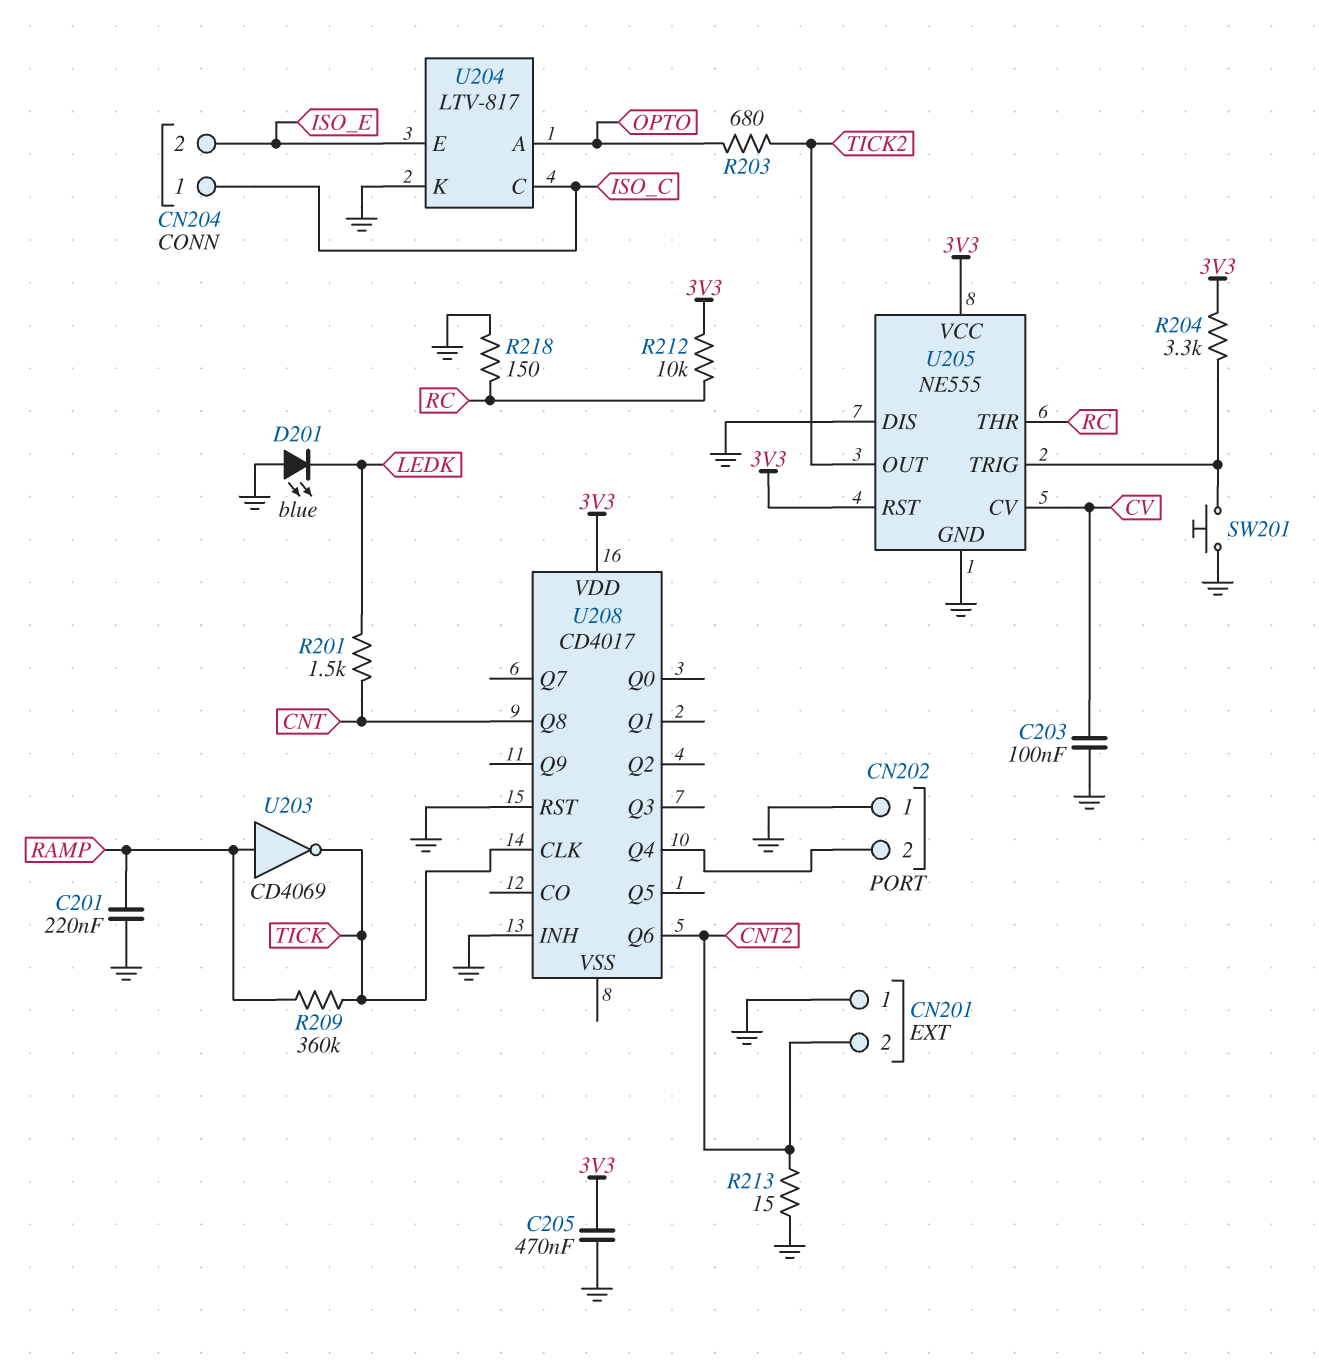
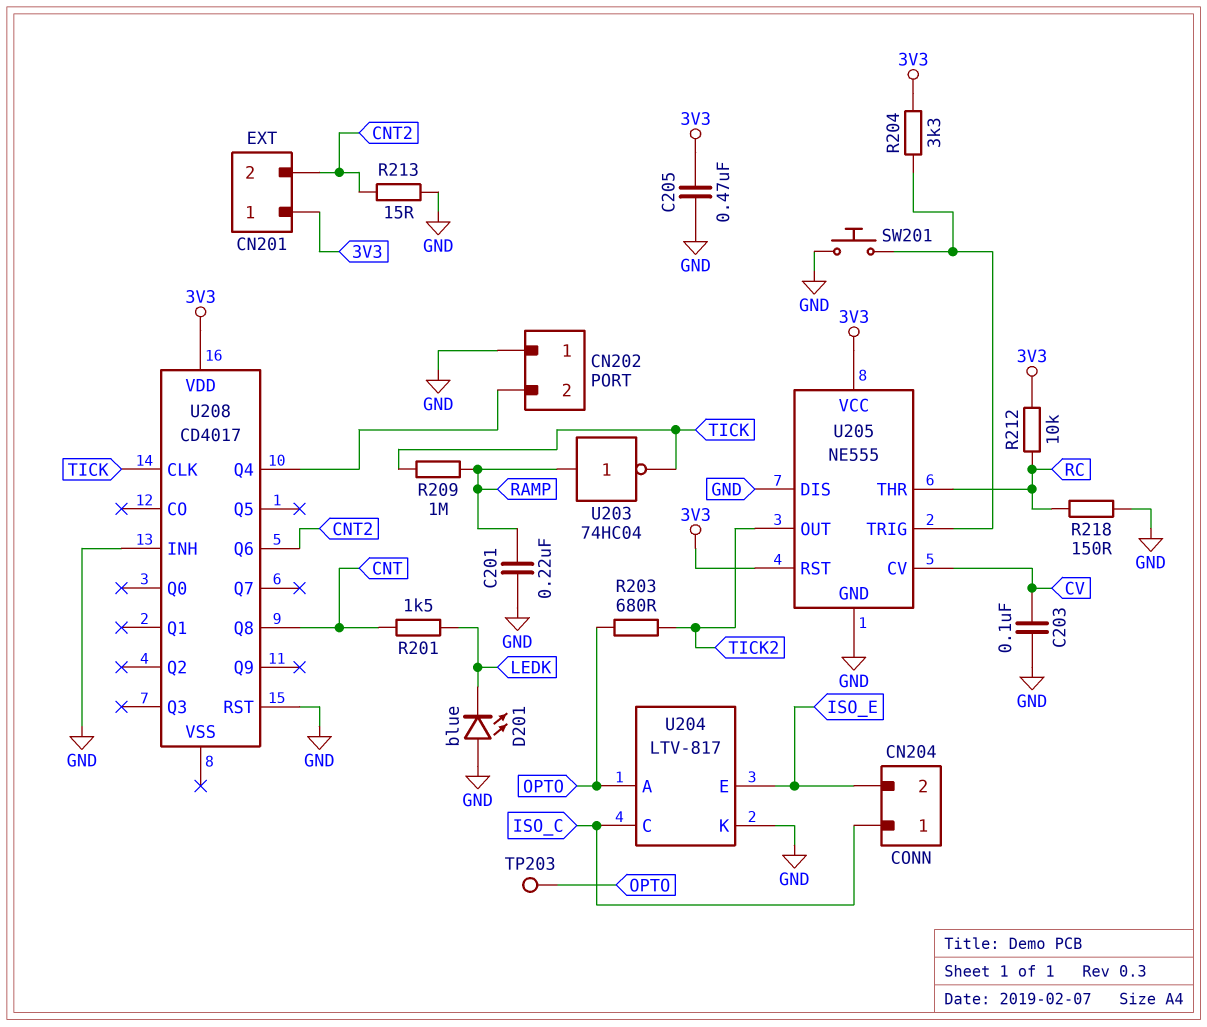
CN201 pin 1: GND -> 3V3
R209: 360k (RAMP, TICK) -> 1M (RAMP, TICK)
TP203: none -> test point (OPTO)
U203: NOT CD4069 (in RAMP, out TICK) -> NOT 74HC04 (in RAMP, out TICK)

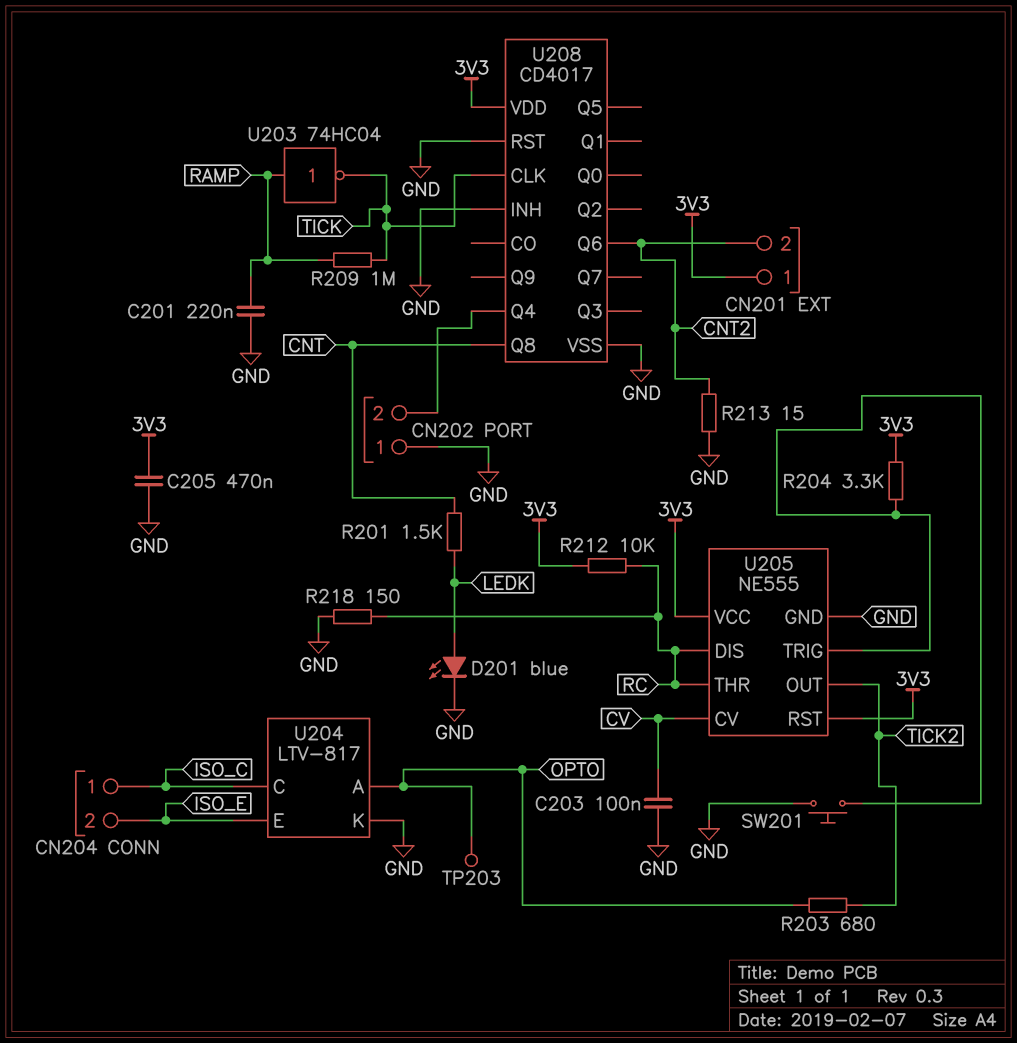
D201: LED blue (A GND, K LEDK) -> LED blue (A LEDK, K GND)
U205 pin DIS: GND -> RC
U208 pin VSS: none -> GND

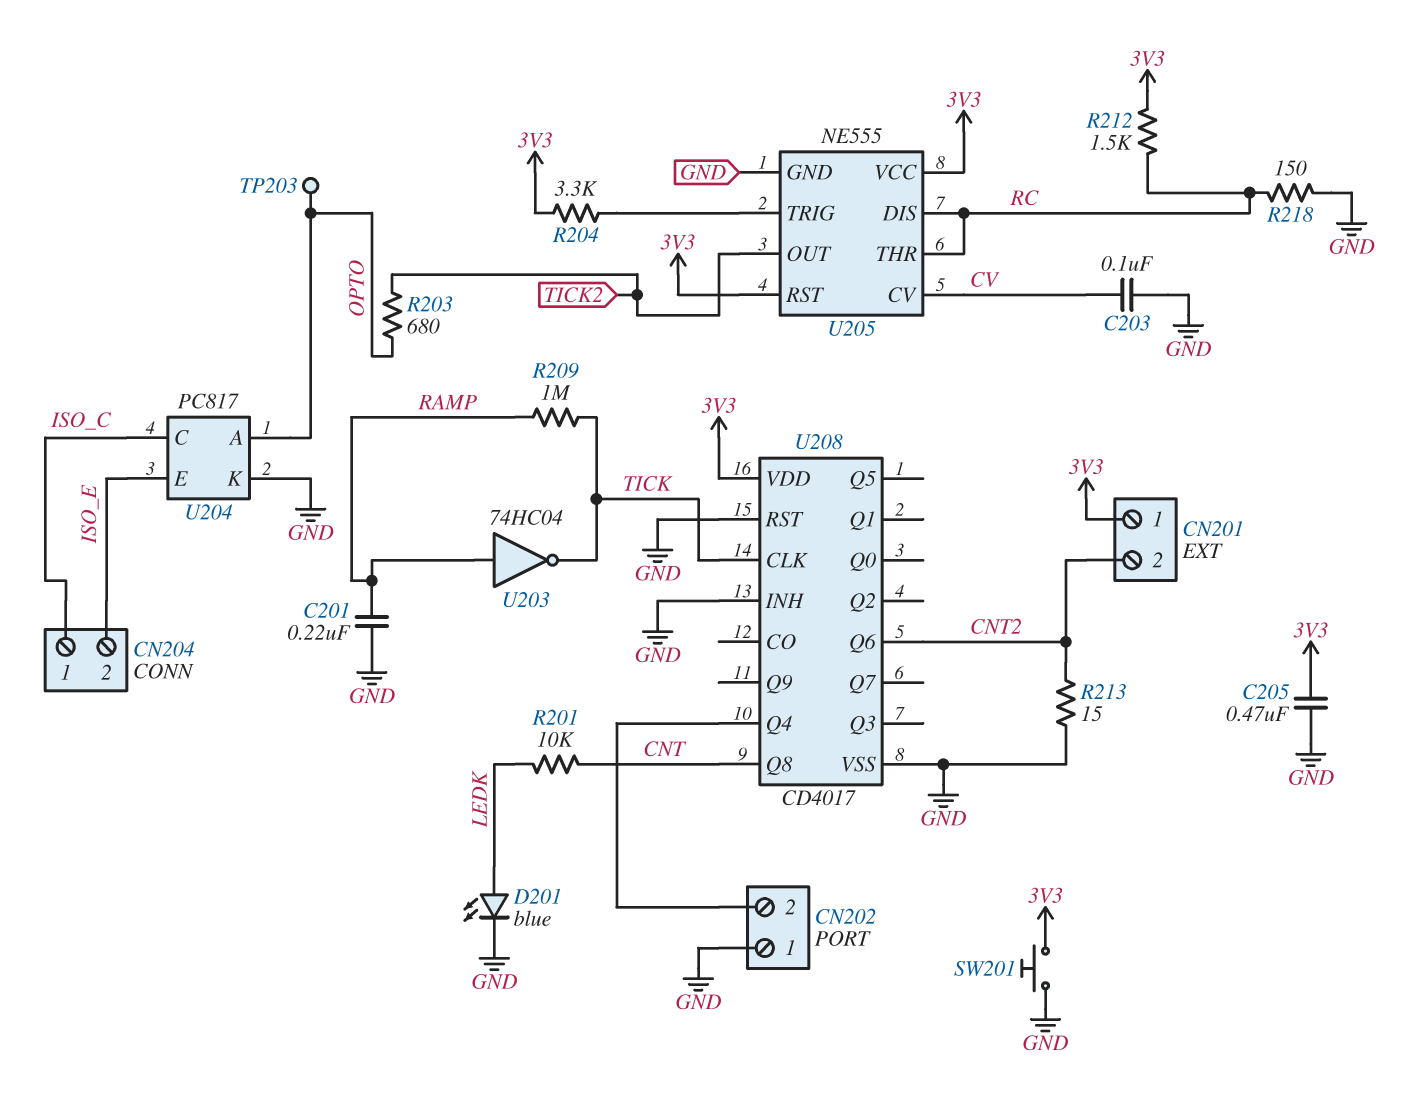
R201: 1.5k (CNT, LEDK) -> 10k (CNT, LEDK)
R212: 10k (3V3, RC) -> 1.5k (3V3, RC)
SW201: button (GND, U205/TRIG) -> button (3V3, GND)
U204: LTV-817 -> PC817

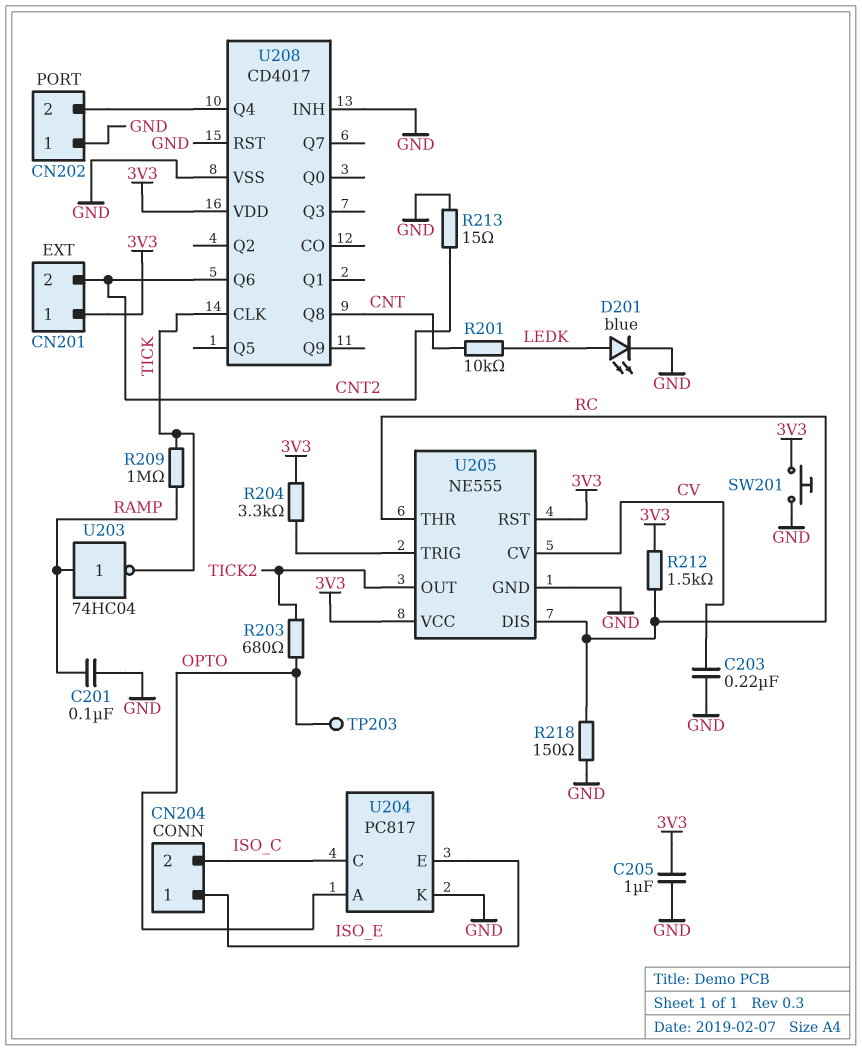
C201: 220nF (GND, RAMP) -> 100nF (GND, RAMP)
C203: 100nF (CV, GND) -> 220nF (CV, GND)
C205: 470nF (3V3, GND) -> 1uF (3V3, GND)
CN204 pin 1: ISO_C -> ISO_E
CN204 pin 2: ISO_E -> ISO_C

